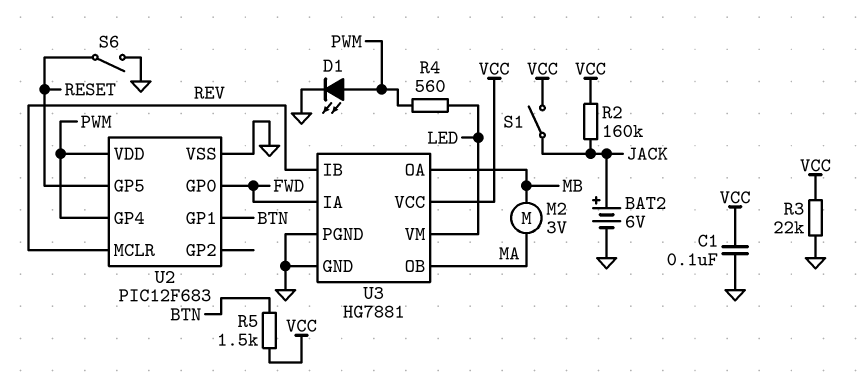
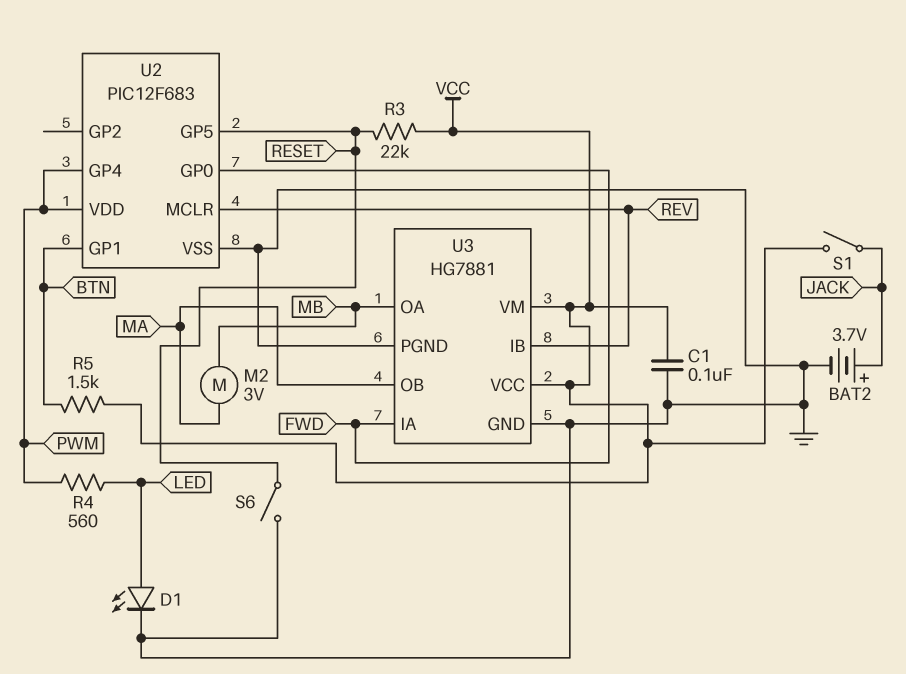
BAT2: 6V (plus JACK, minus GND) -> 3.7V (plus JACK, minus GND)
D1: LED (A PWM, K GND) -> LED (A LED, K GND)
R2: 160k (JACK, VCC) -> none
R3: 22k (GND, VCC) -> 22k (RESET, VCC)
U3 pin VM: LED -> VCC

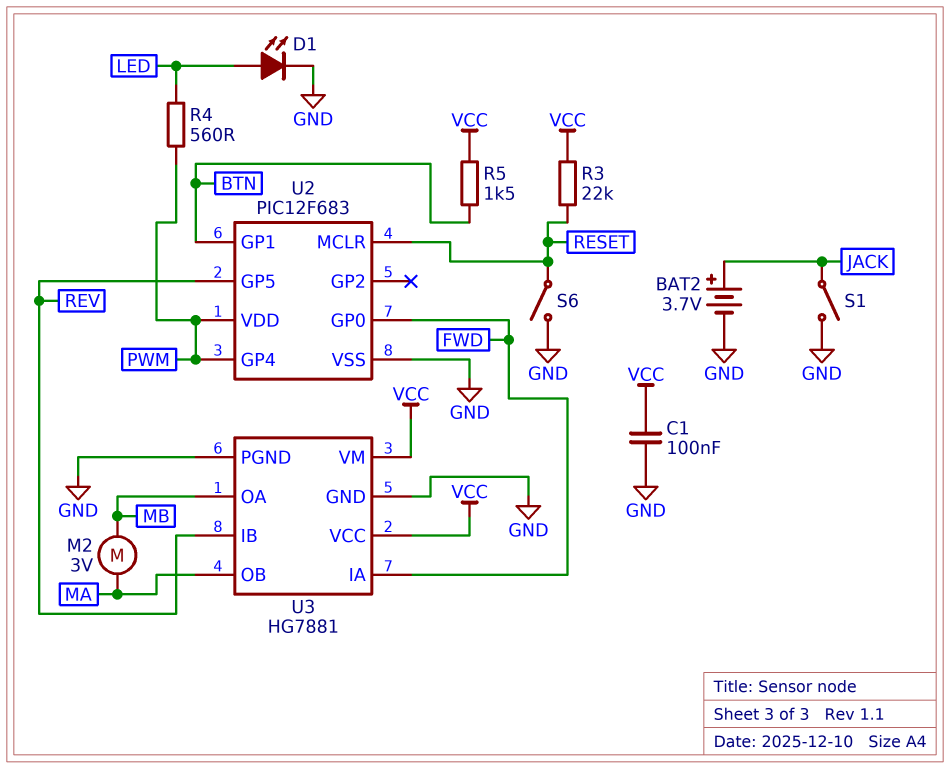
S1: switch (JACK, VCC) -> switch (GND, JACK)
U2 pin GP5: RESET -> REV
U2 pin MCLR: REV -> RESET

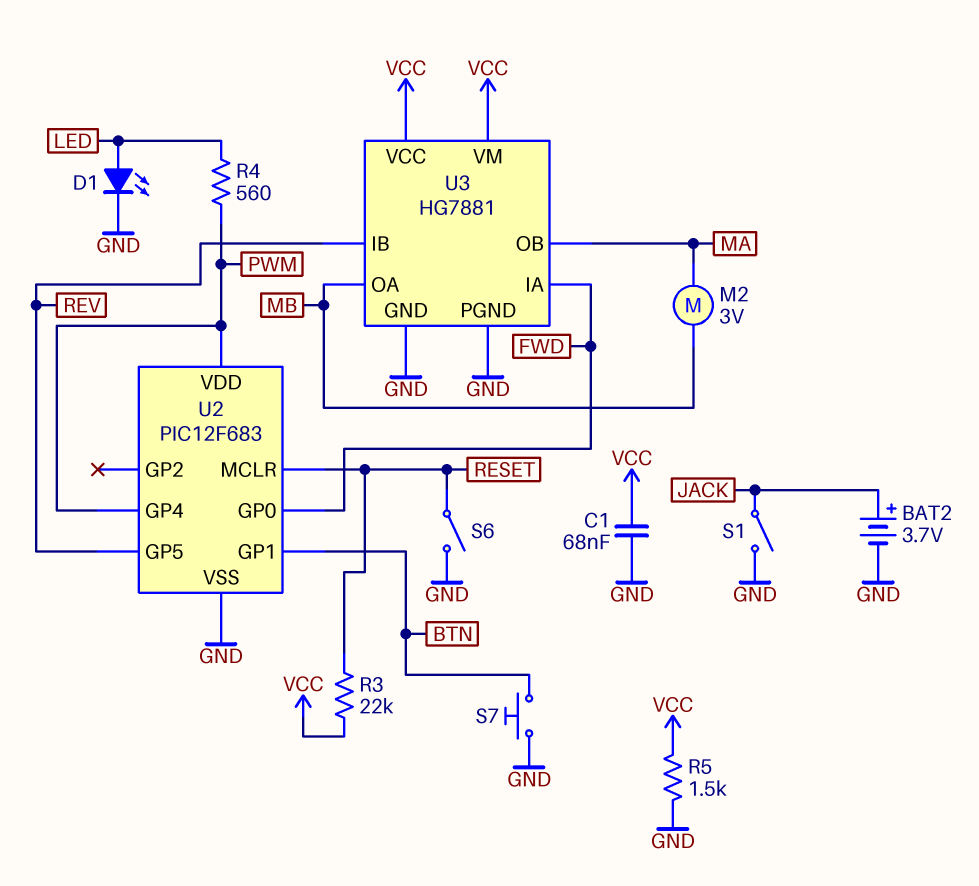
C1: 100nF (GND, VCC) -> 68nF (GND, VCC)
R5: 1.5k (BTN, VCC) -> 1.5k (GND, VCC)
S7: none -> button (BTN, GND)

